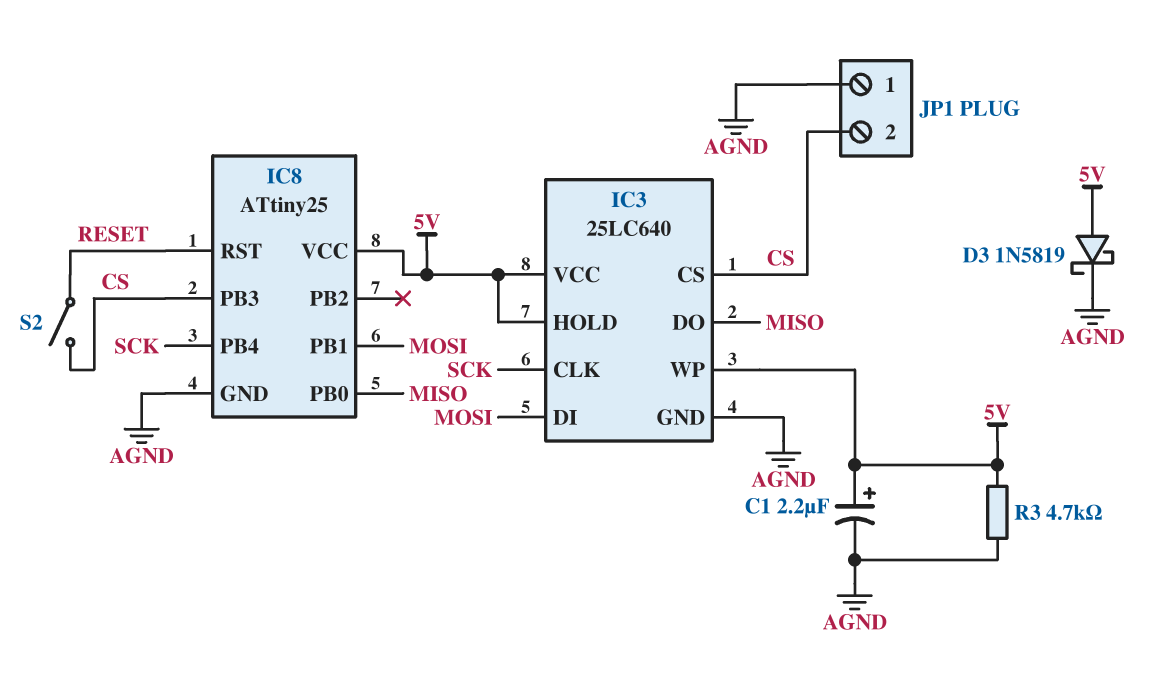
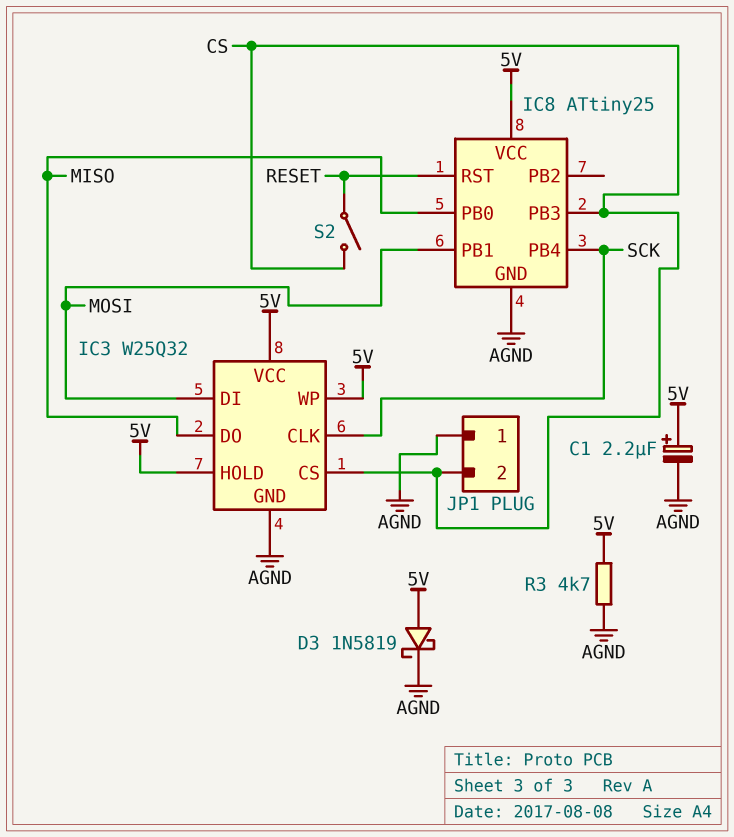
IC3: 25LC640 -> W25Q32

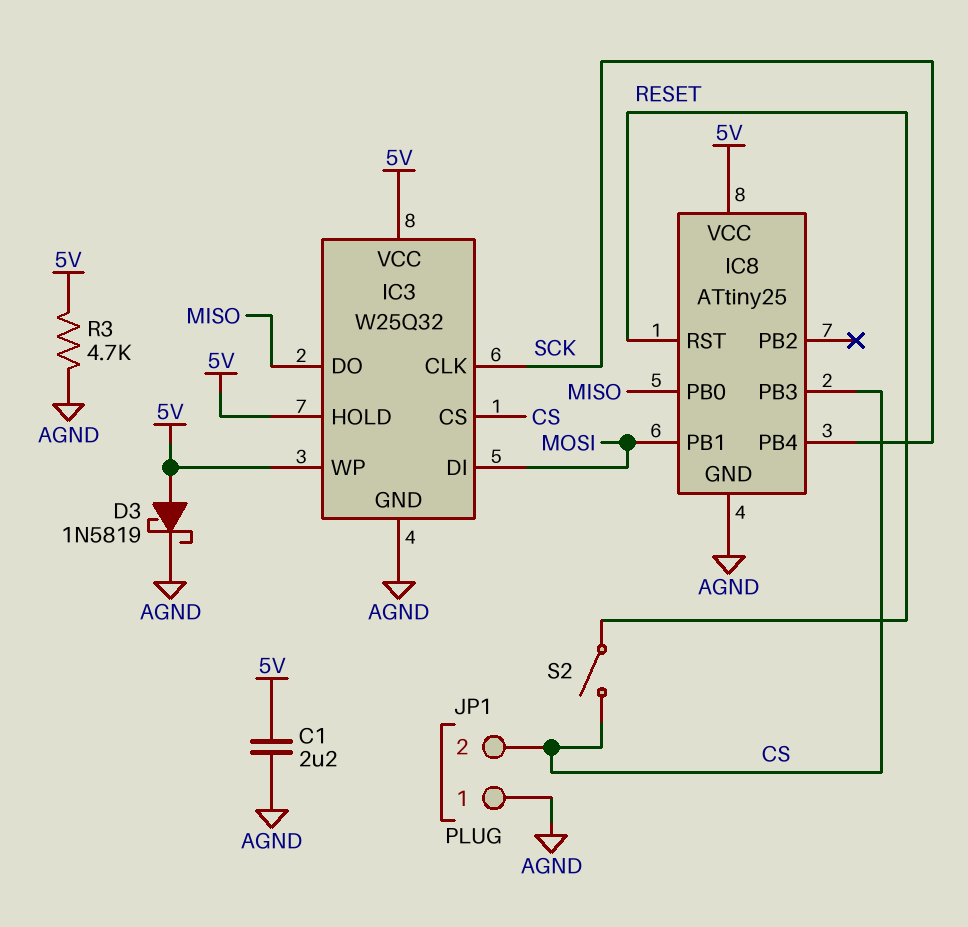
C1: 2.2uF (plus 5V, minus AGND) -> 2.2uF (5V, AGND)

